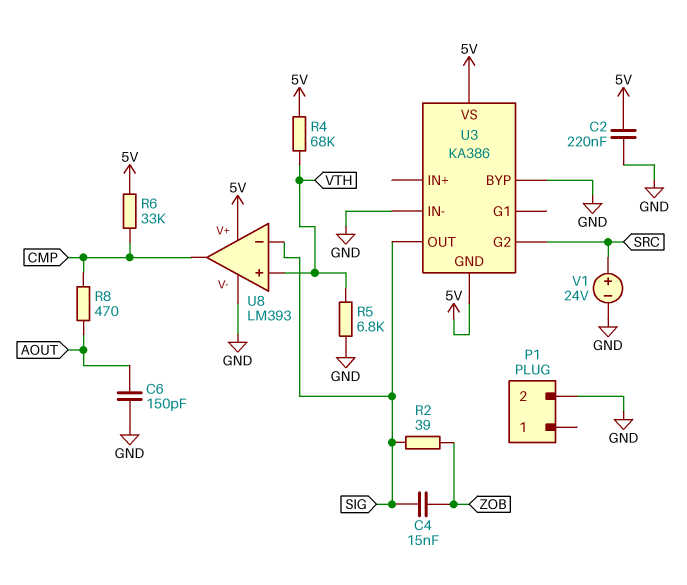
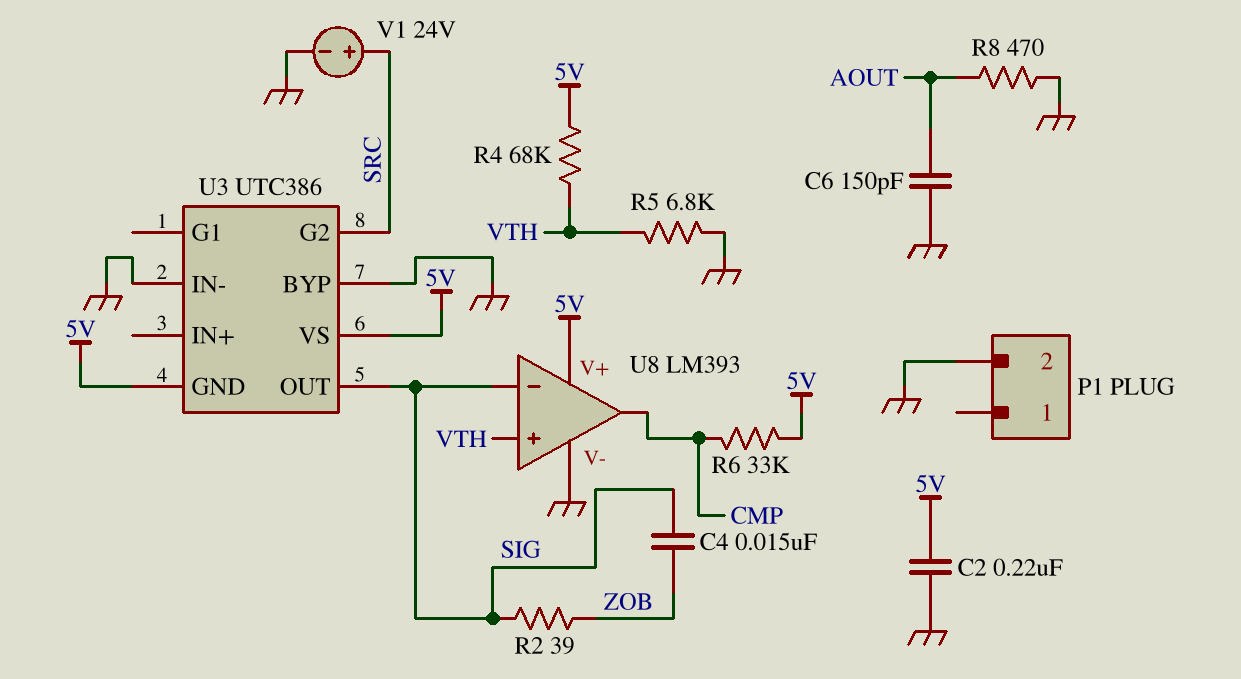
R8: 470 (AOUT, CMP) -> 470 (AOUT, GND)
U3: KA386 -> UTC386

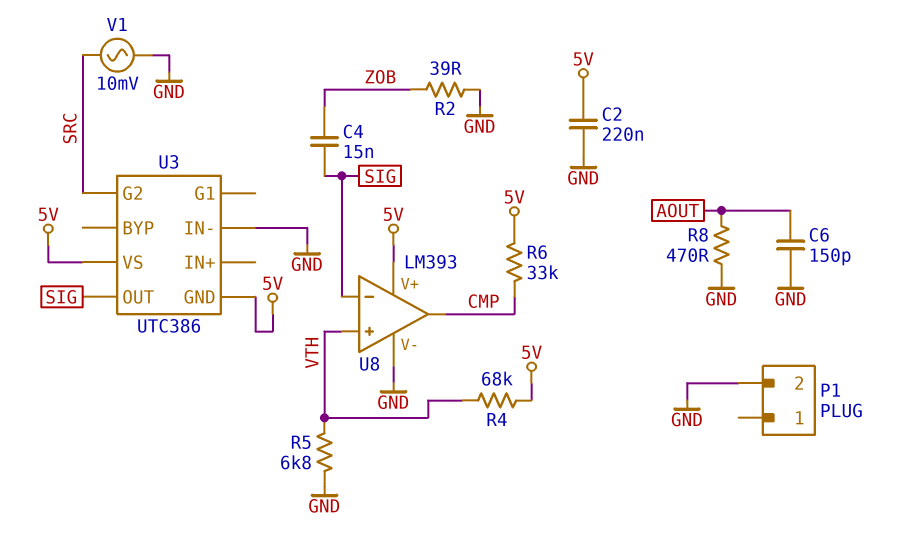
R2: 39 (SIG, ZOB) -> 39 (GND, ZOB)
U3 pin BYP: GND -> none
V1: 24V (plus SRC, minus GND) -> AC 10mV (GND, SRC)

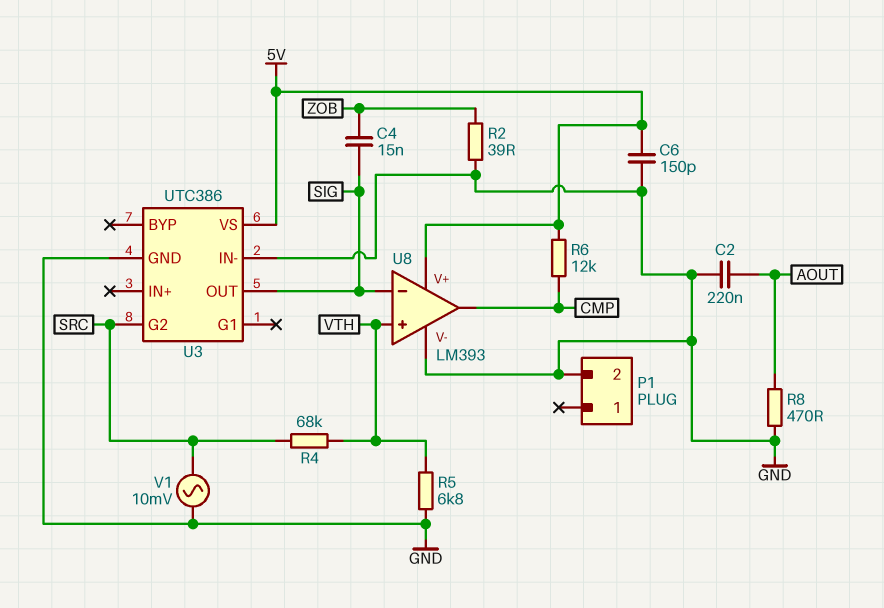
C2: 220nF (5V, GND) -> 220nF (AOUT, GND)
C6: 150pF (AOUT, GND) -> 150pF (5V, GND)
R4: 68k (5V, VTH) -> 68k (SRC, VTH)
R6: 33k (5V, CMP) -> 12k (5V, CMP)
U3 pin GND: 5V -> GND

